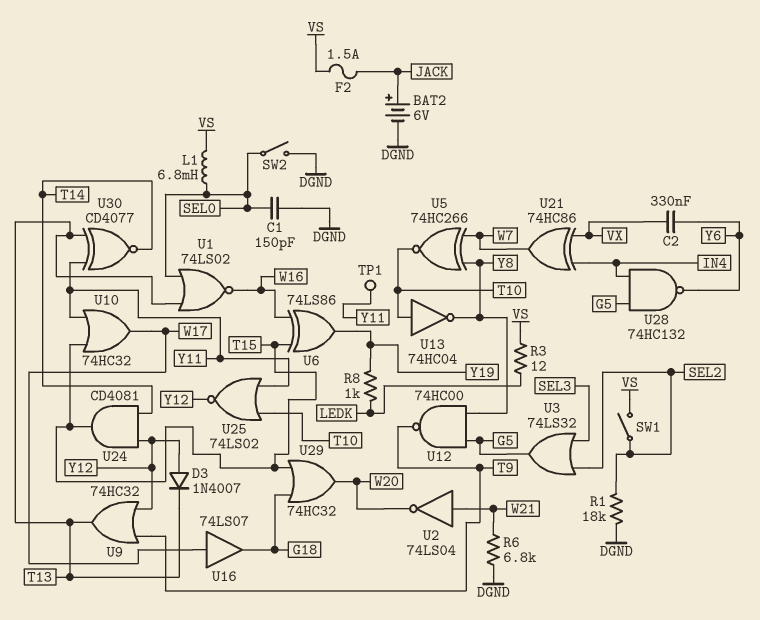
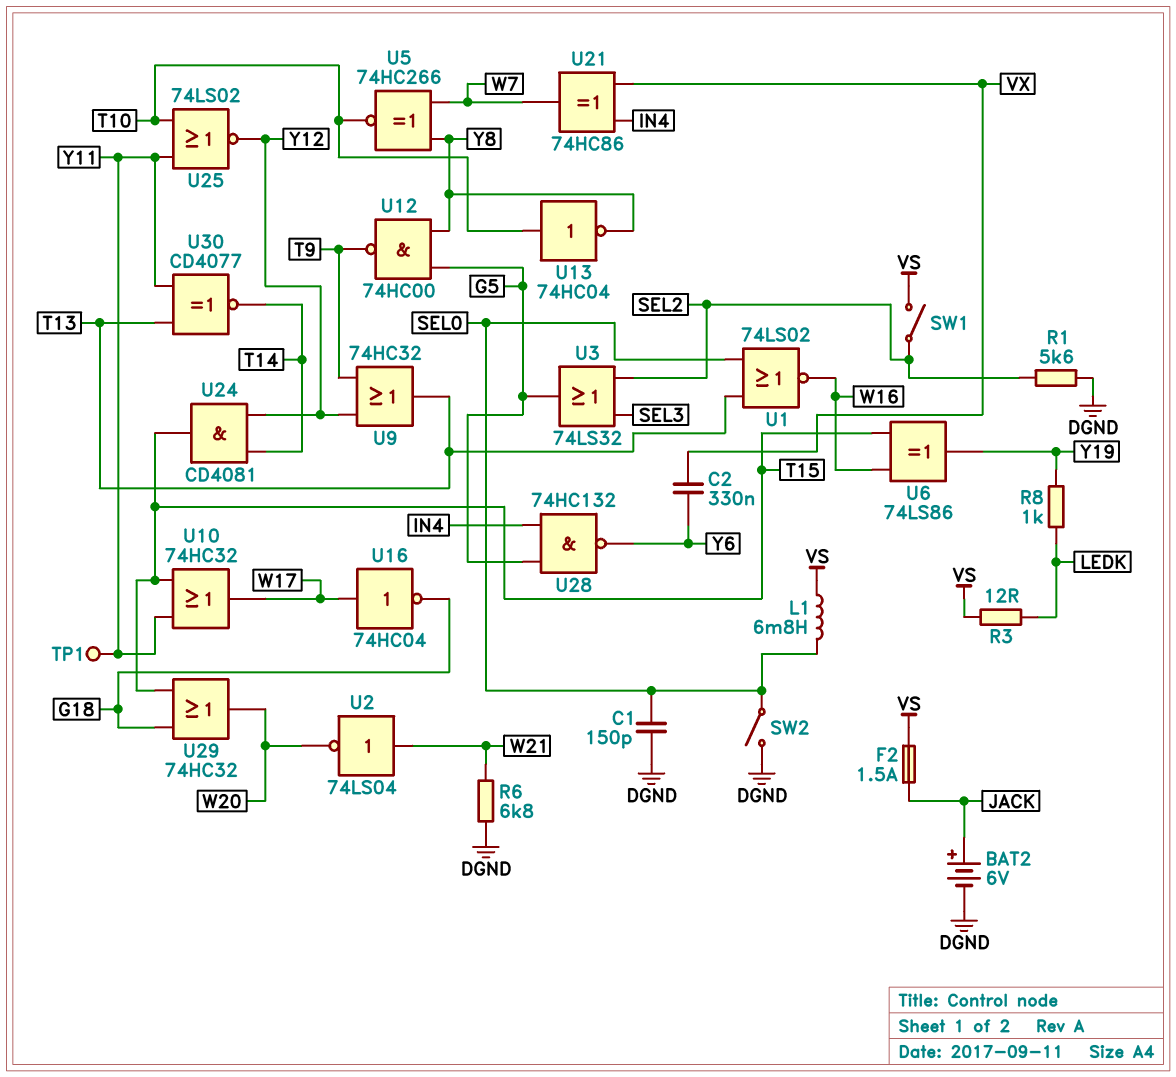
D3: diode 1N4007 (A Y12, K T13) -> none
R1: 18k (DGND, SEL2) -> 5.6k (DGND, SEL2)
U16: buffer 74LS07 (in W17, out G18) -> NOT 74HC04 (in W17, out G18)

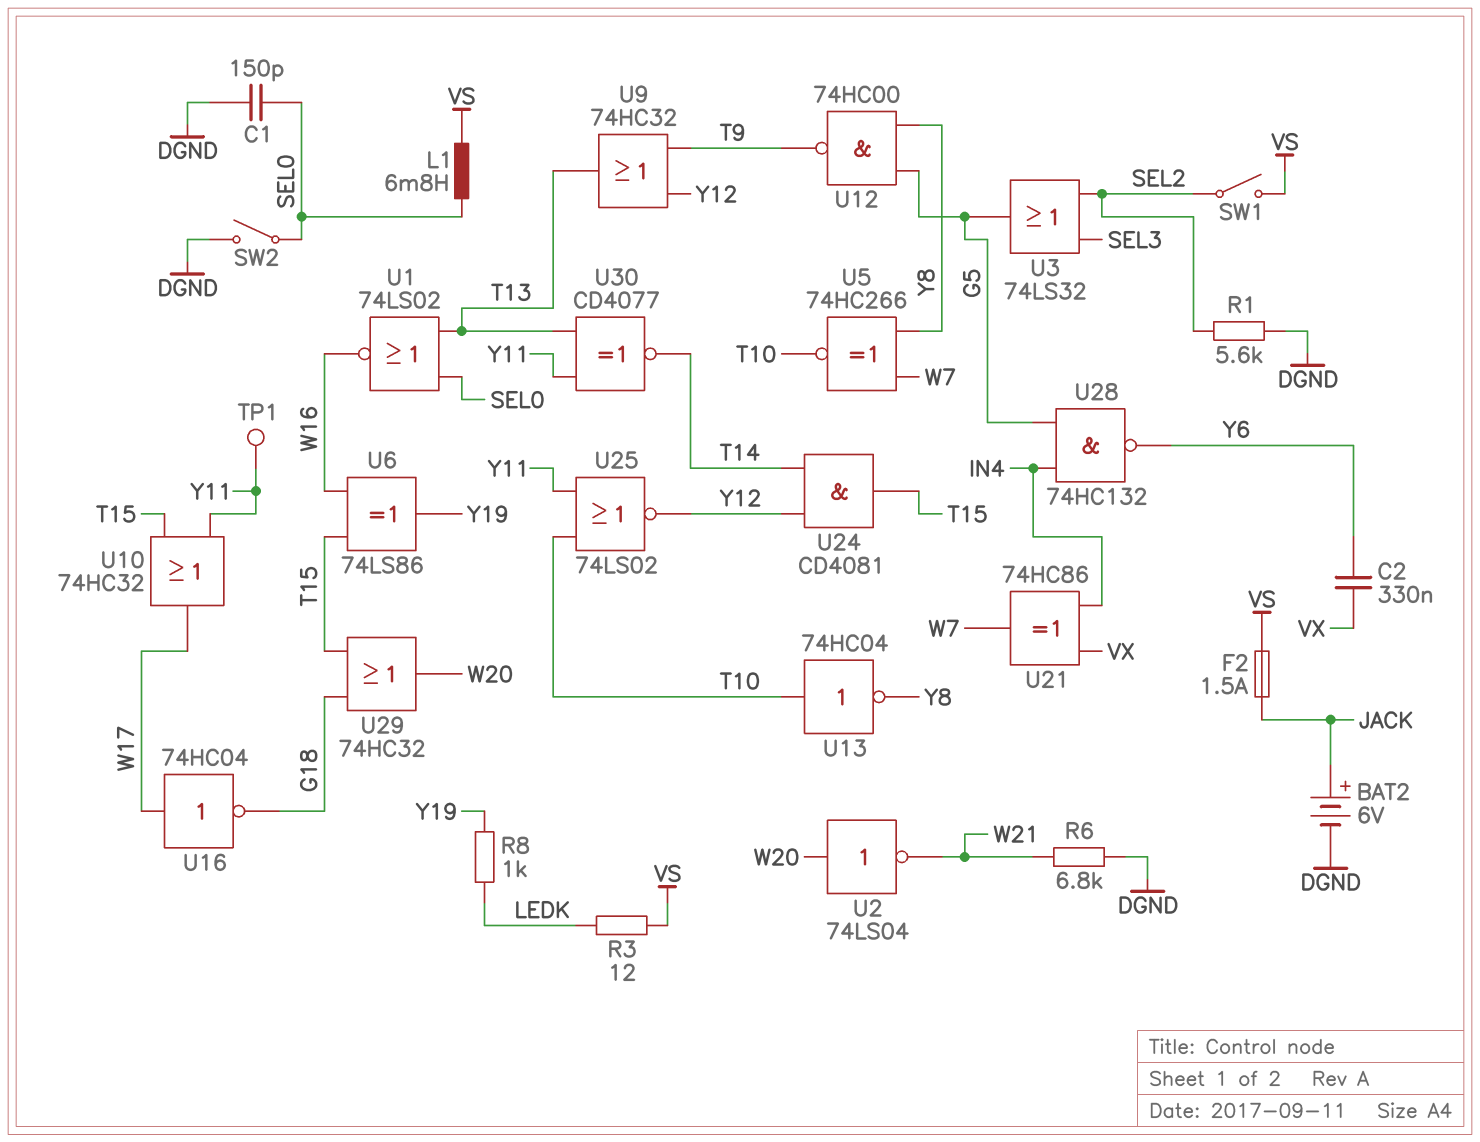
U2: NOT 74LS04 (in W21, out W20) -> NOT 74LS04 (in W20, out W21)

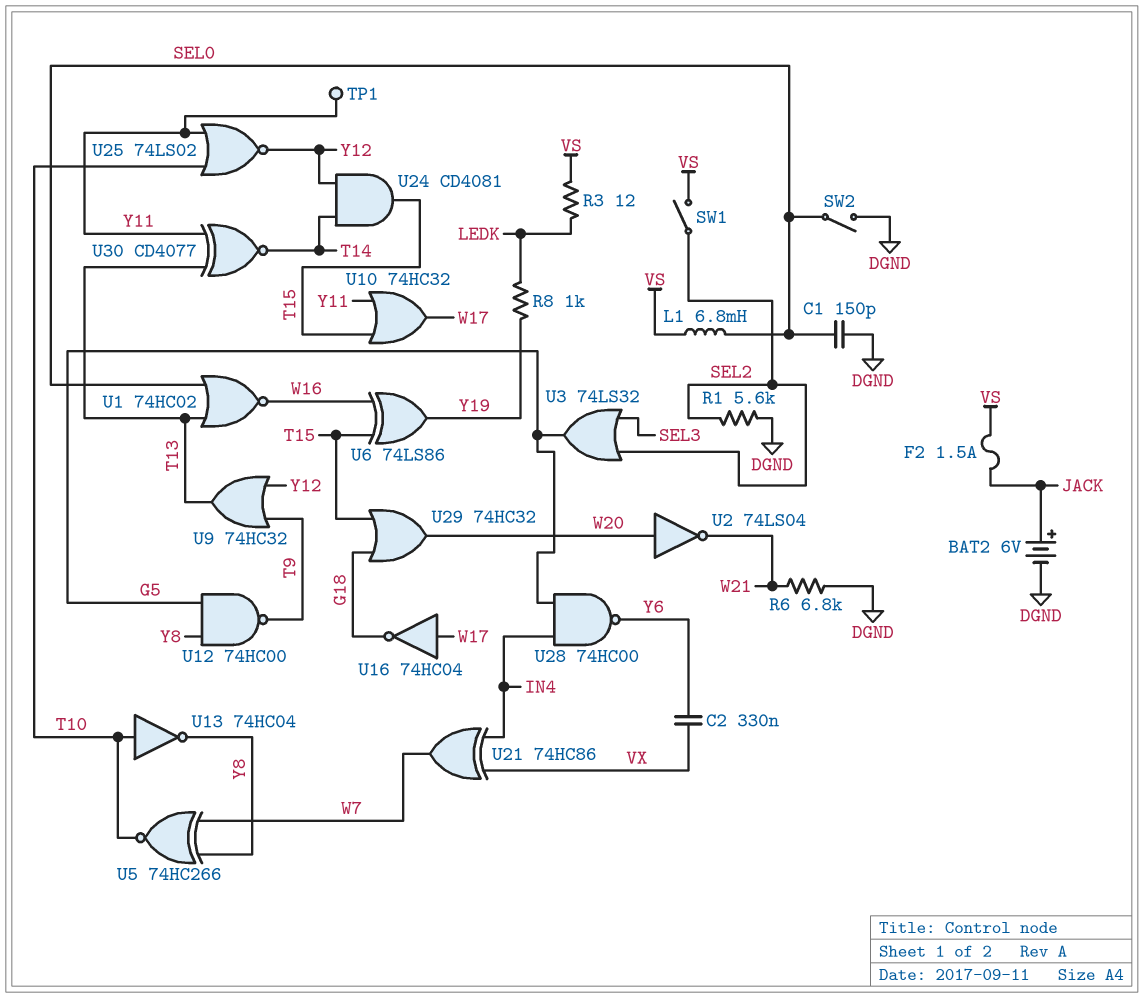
U1: NOR 74LS02 (in SEL0, in T13, out W16) -> NOR 74HC02 (in SEL0, in T13, out W16)
U28: NAND 74HC132 (in G5, in IN4, out Y6) -> NAND 74HC00 (in G5, in IN4, out Y6)

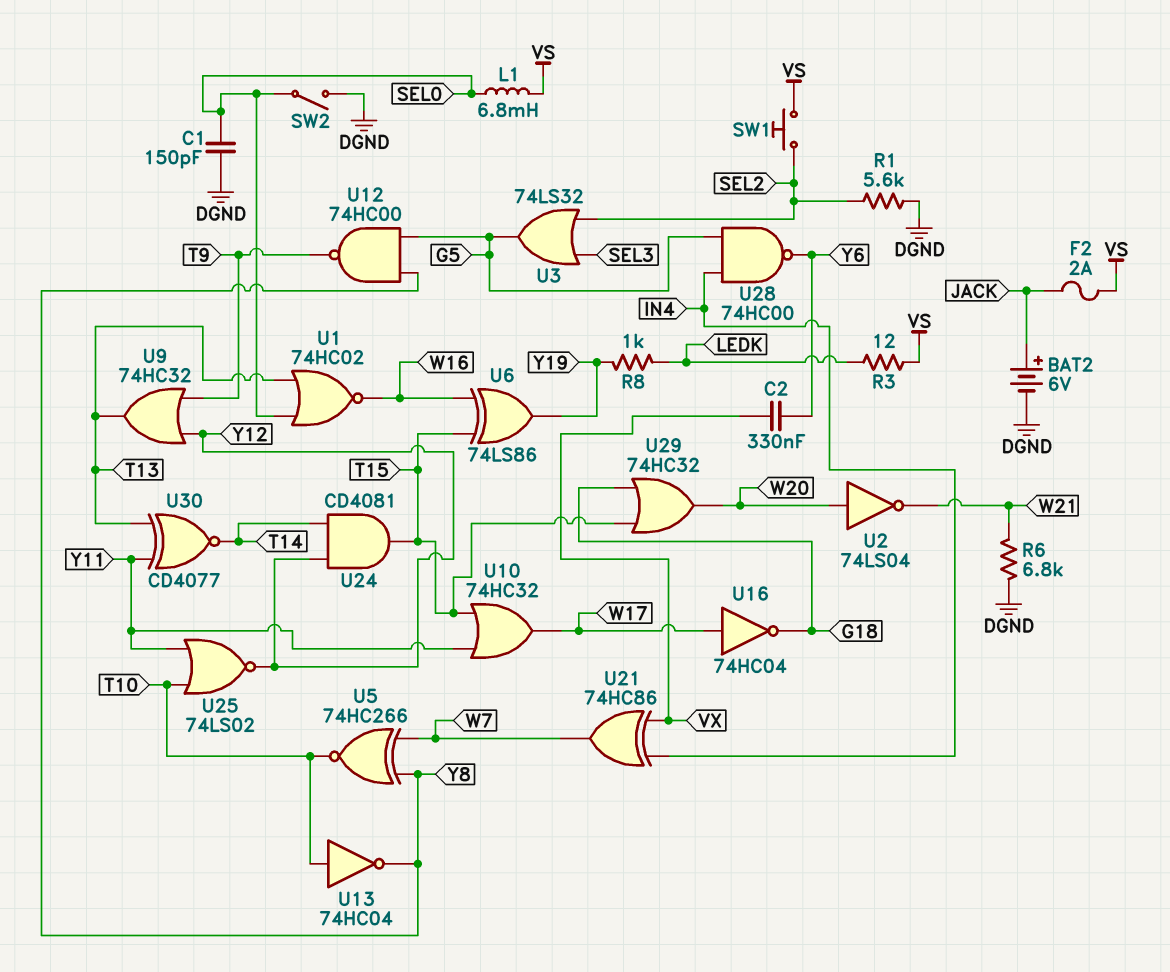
F2: 1.5A (JACK, VS) -> 2A (JACK, VS)
SW1: switch (SEL2, VS) -> button (SEL2, VS)
TP1: test point (Y11) -> none

